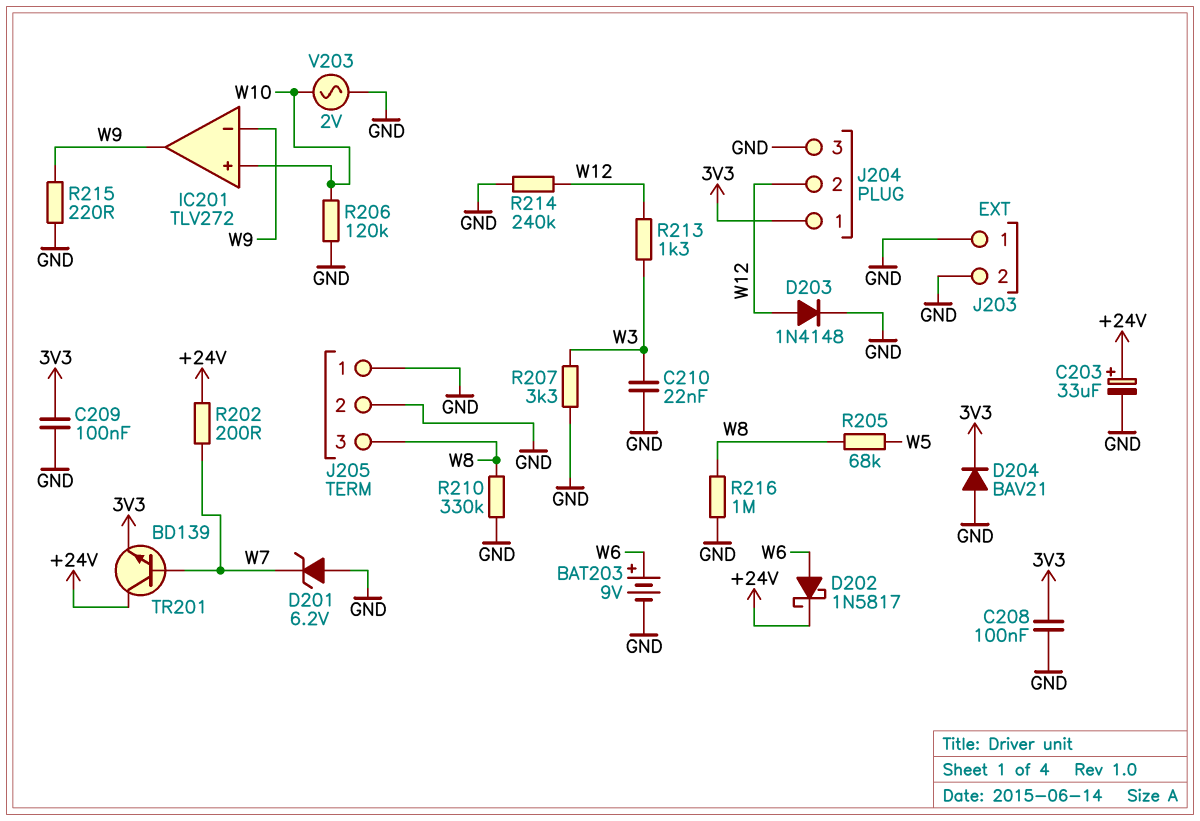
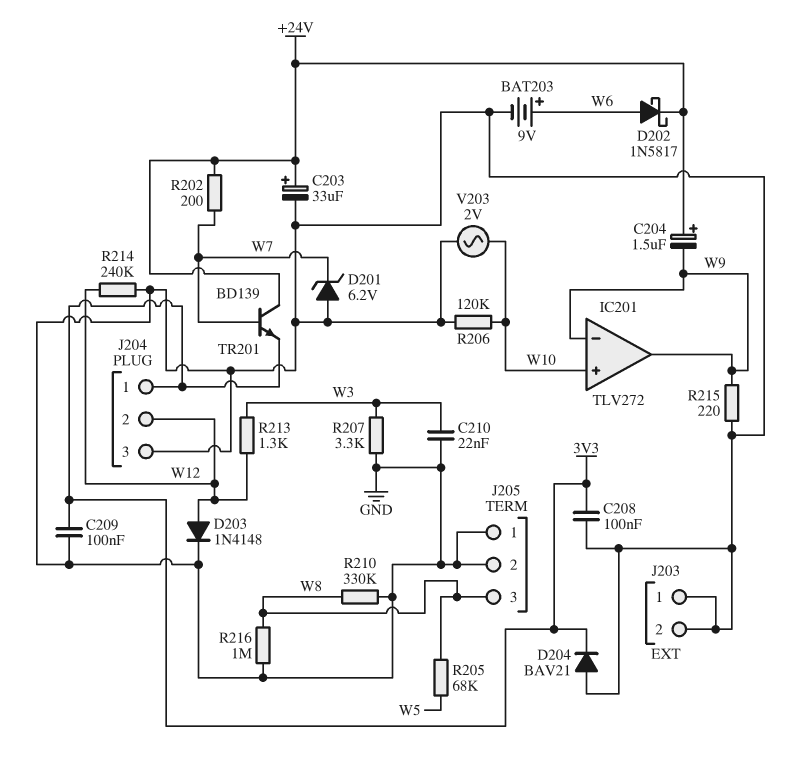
C204: none -> 1.5uF (plus +24V, minus W9)

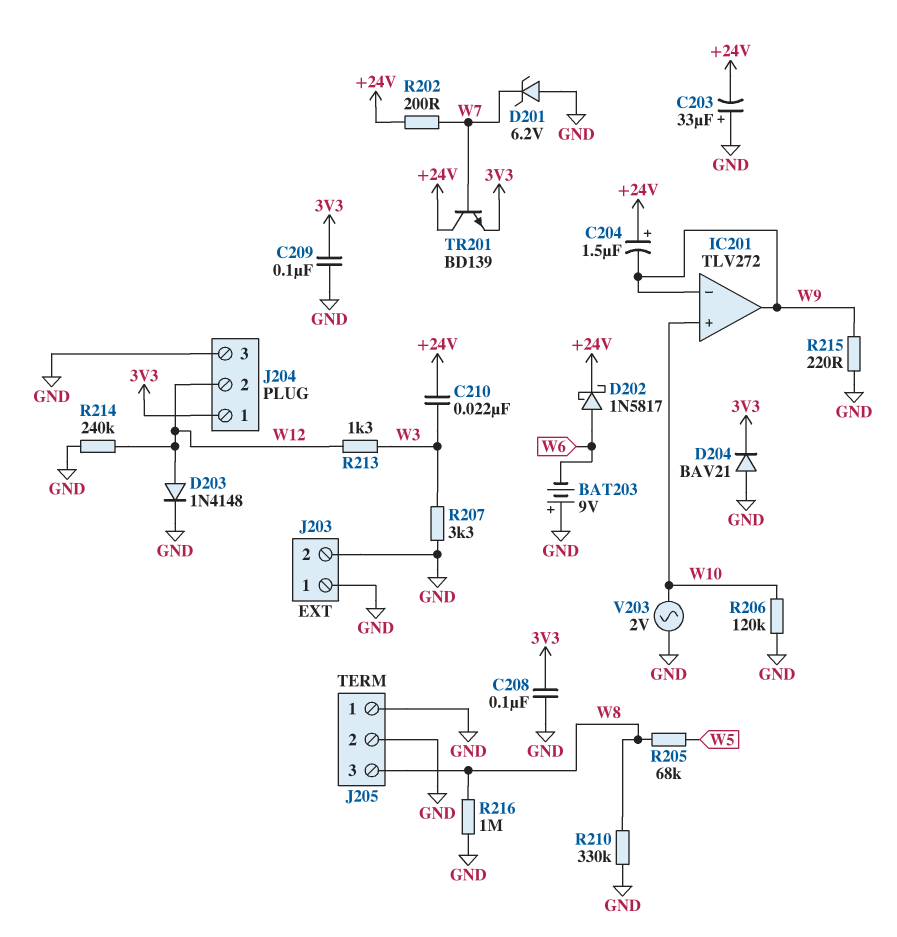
BAT203: 9V (plus W6, minus GND) -> 9V (plus GND, minus W6)
C203: 33uF (plus +24V, minus GND) -> 33uF (plus GND, minus +24V)
C210: 22nF (GND, W3) -> 22nF (+24V, W3)

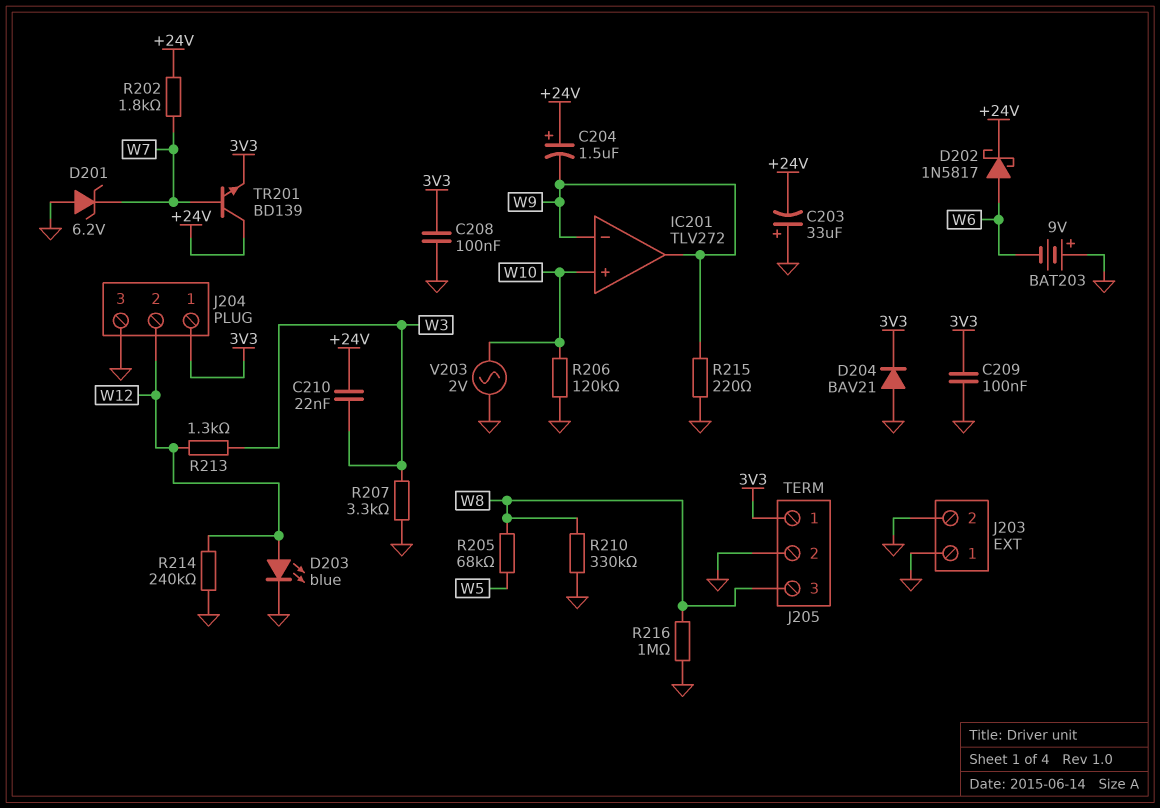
D203: diode 1N4148 (A W12, K GND) -> LED blue (A W12, K GND)
J205 pin 1: GND -> 3V3
R202: 200 (+24V, W7) -> 1.8k (+24V, W7)

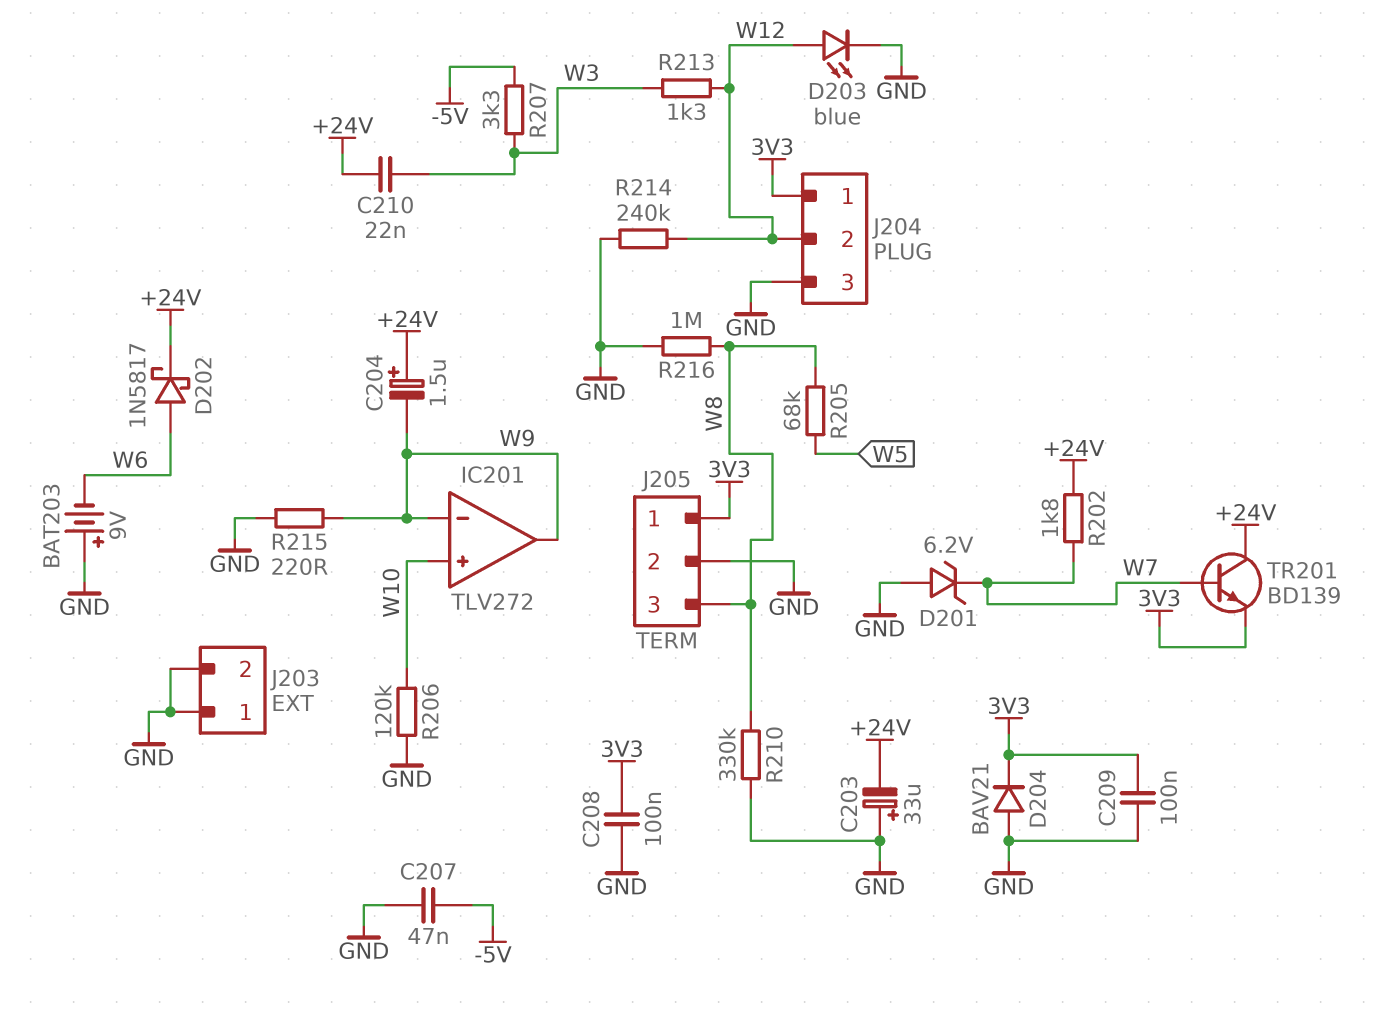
C207: none -> 47nF (-5V, GND)
R207: 3.3k (GND, W3) -> 3.3k (-5V, W3)
V203: AC 2V (GND, W10) -> none

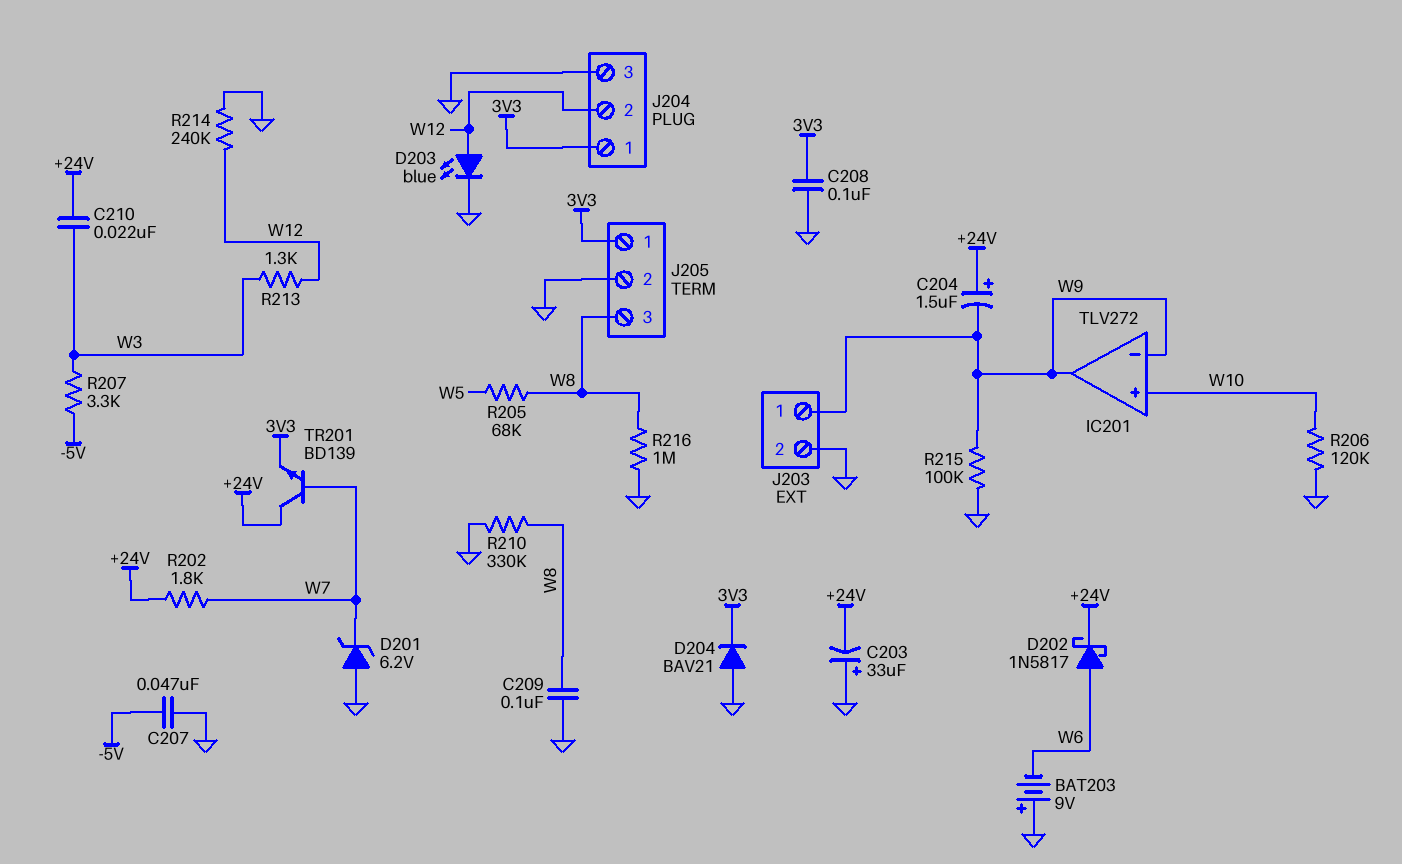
C209: 100nF (3V3, GND) -> 100nF (GND, W8)
J203 pin 1: GND -> W9
R215: 220 (GND, W9) -> 100k (GND, W9)

